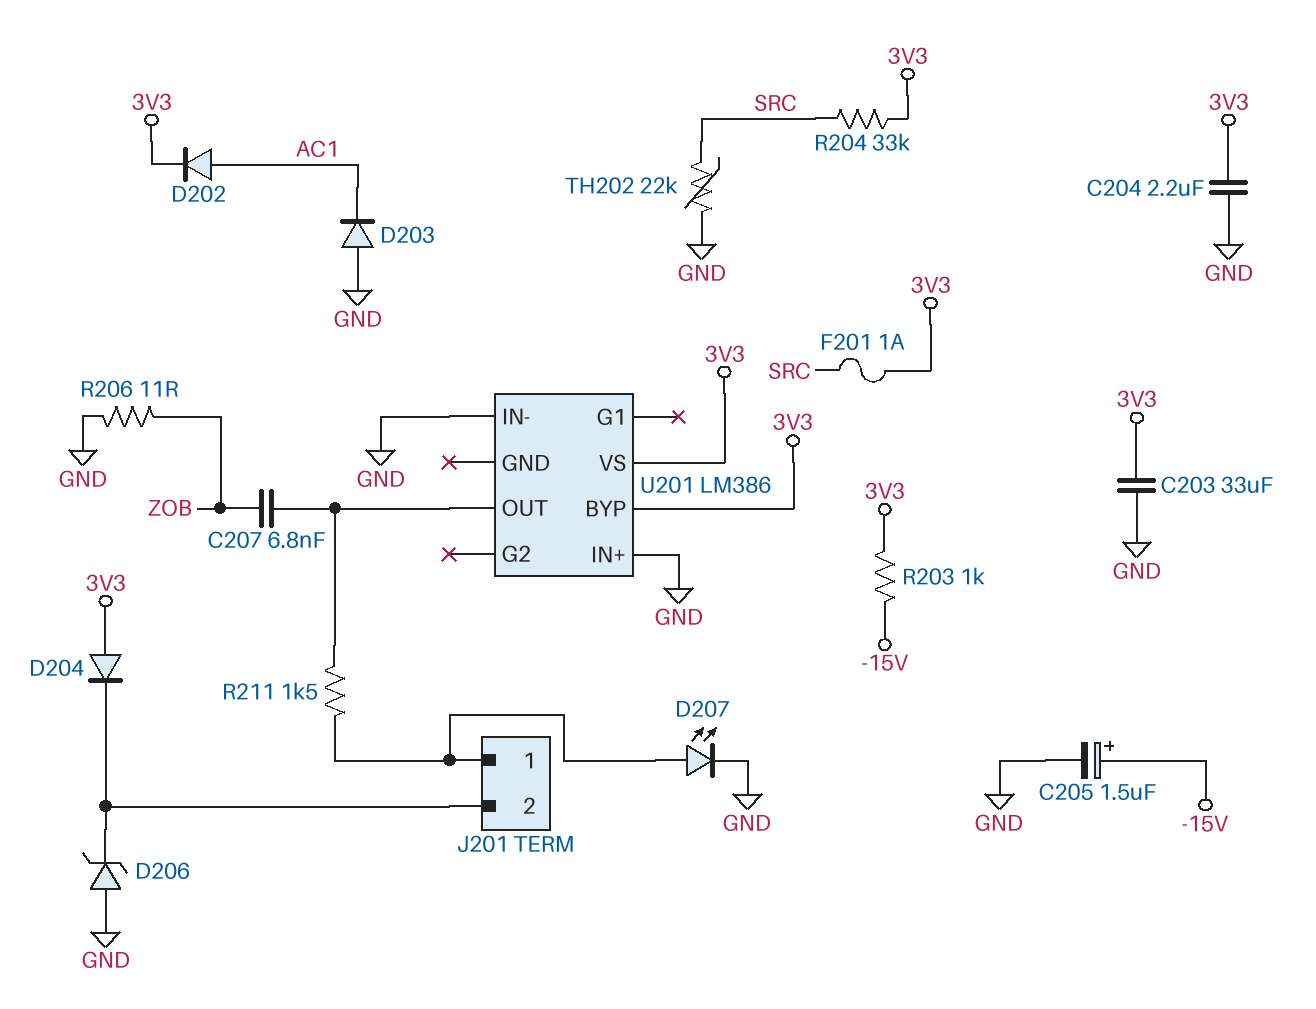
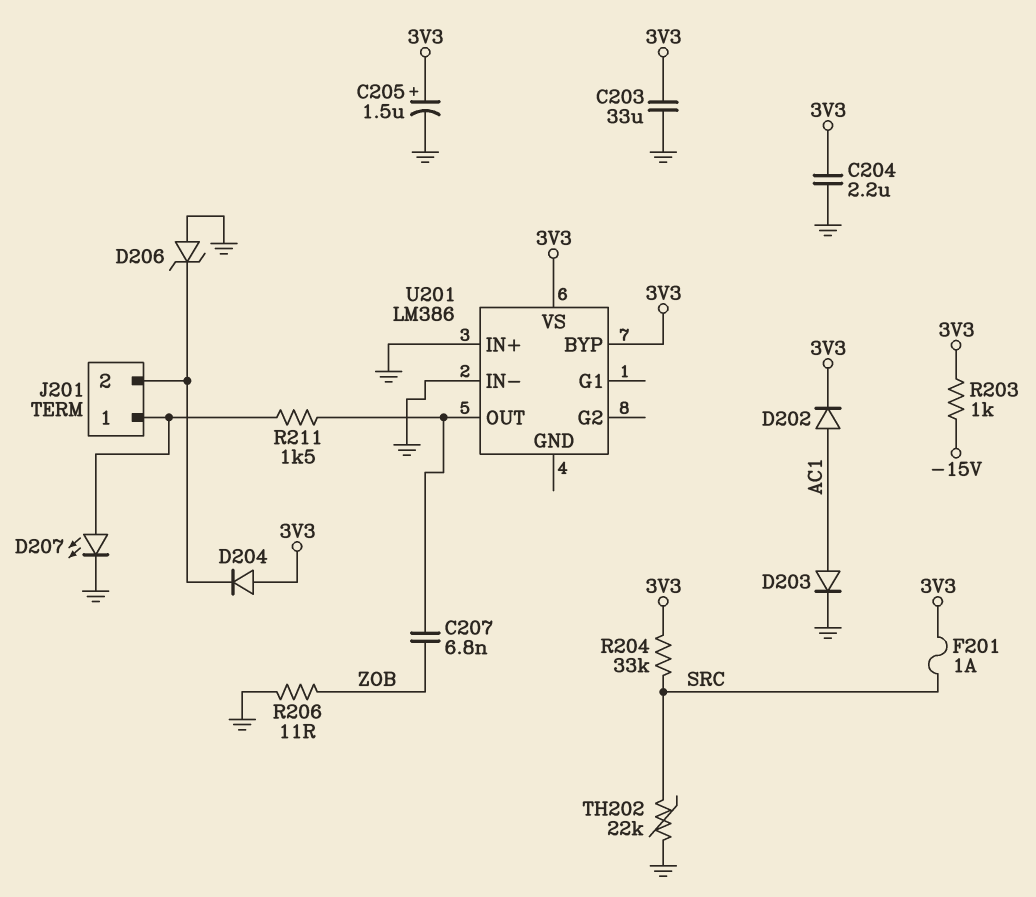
C205: 1.5uF (plus -15V, minus GND) -> 1.5uF (plus 3V3, minus GND)
D203: diode (A GND, K AC1) -> diode (A AC1, K GND)

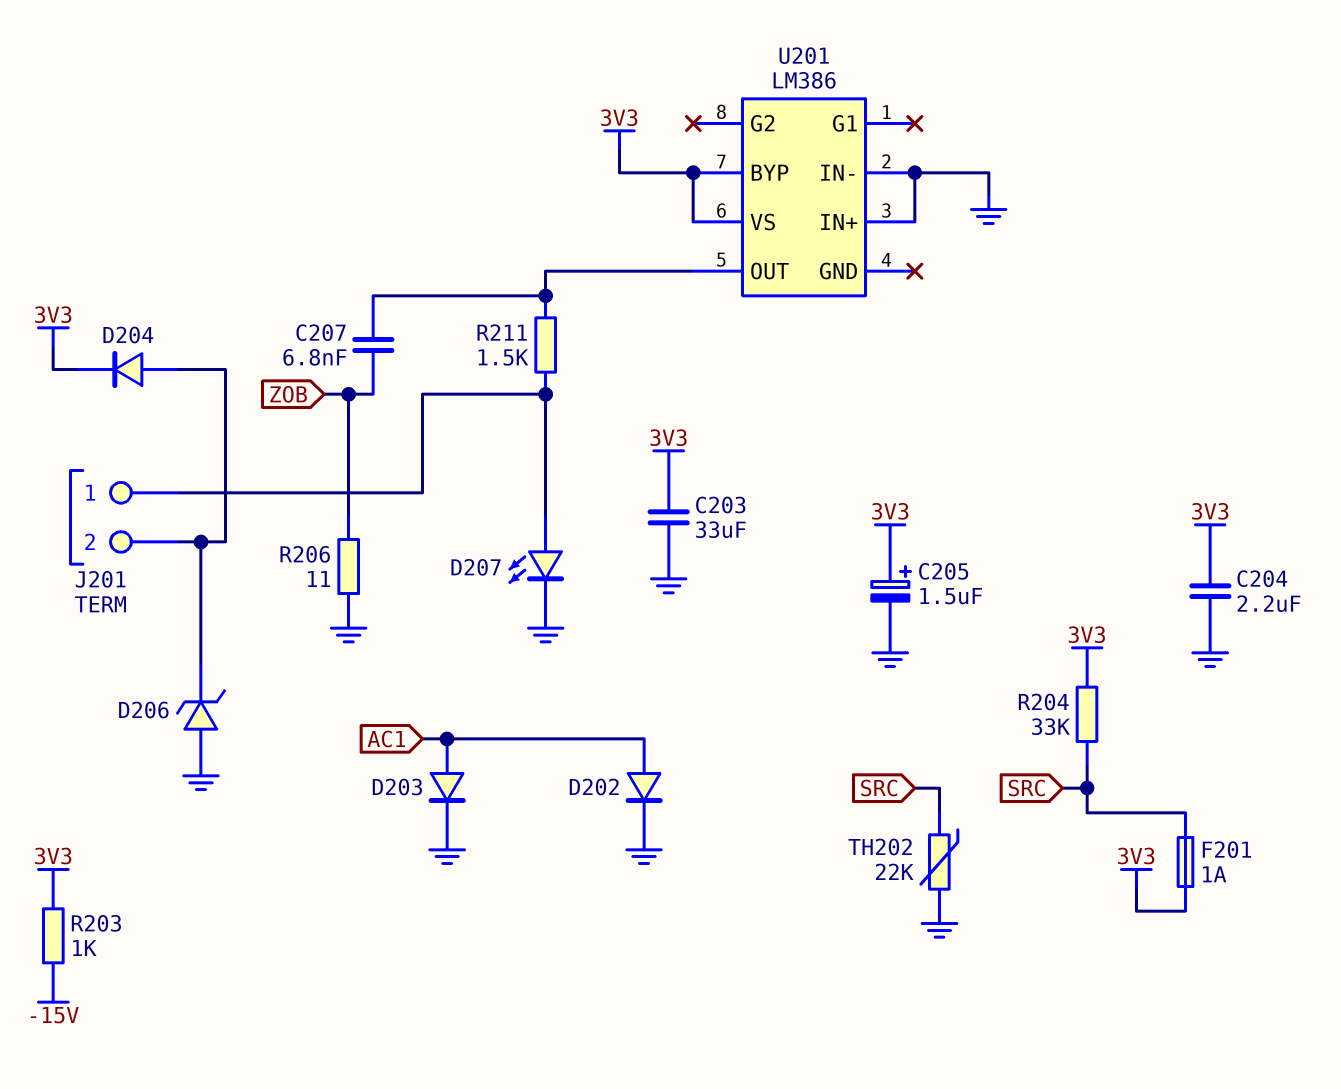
D202: diode (A AC1, K 3V3) -> diode (A AC1, K GND)
D204: diode (A 3V3, K J201/2) -> diode (A J201/2, K 3V3)

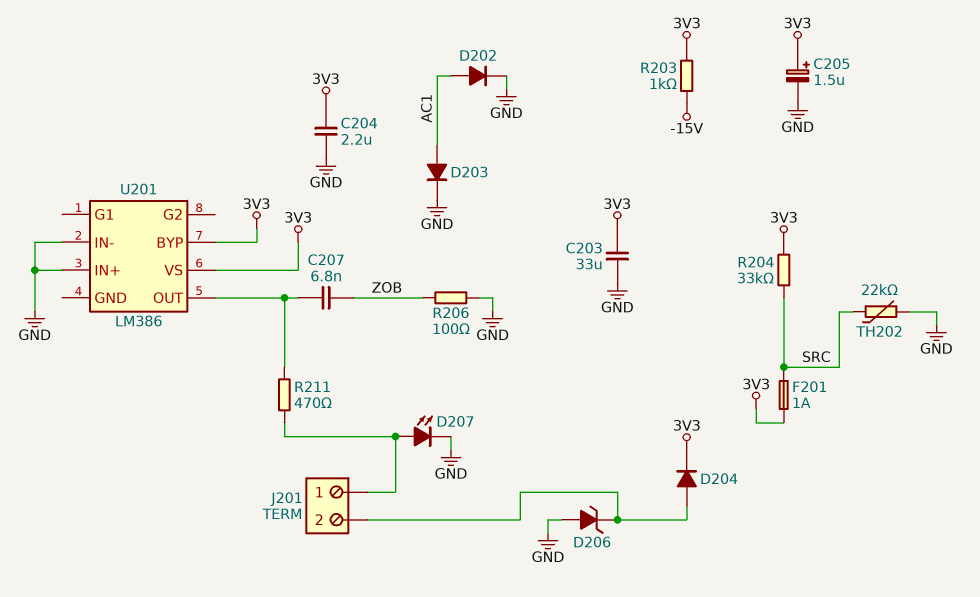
R206: 11 (GND, ZOB) -> 100 (GND, ZOB)
R211: 1.5k (J201/1, U201/OUT) -> 470 (J201/1, U201/OUT)

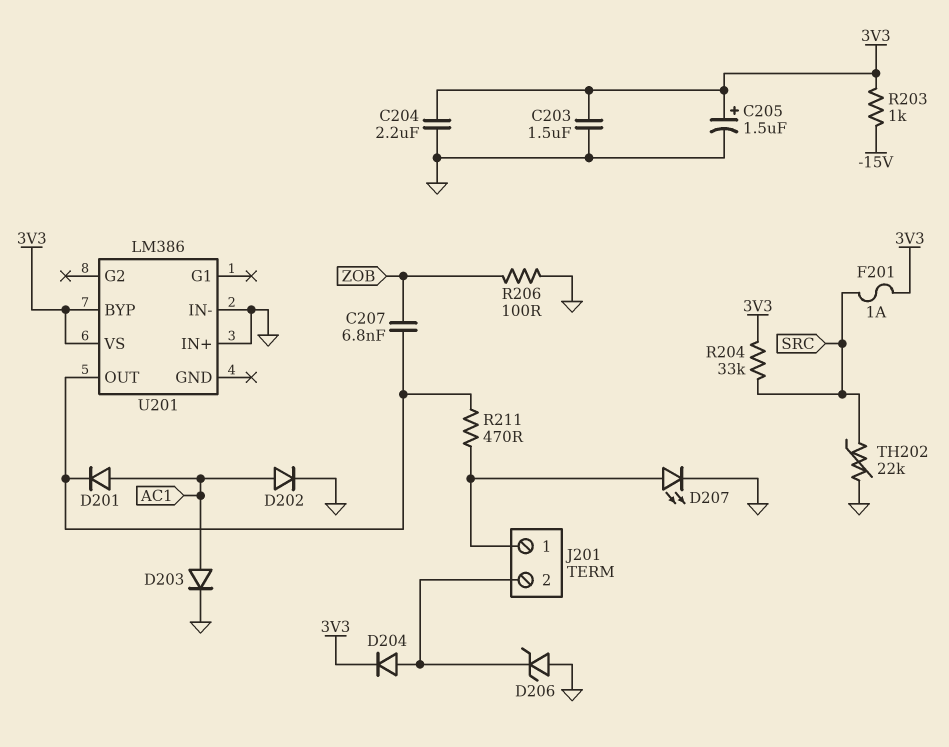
C203: 33uF (3V3, GND) -> 1.5uF (3V3, GND)
D201: none -> diode (A AC1, K U201/OUT)

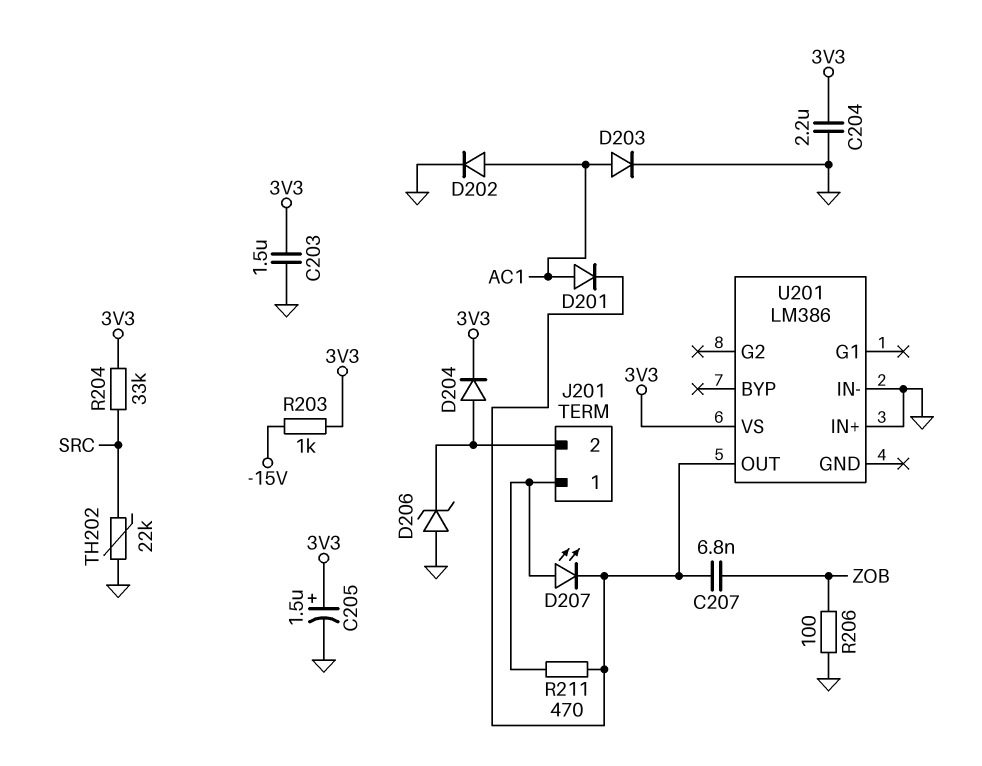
D207: LED (A J201/1, K GND) -> LED (A J201/1, K U201/OUT)
F201: 1A (3V3, SRC) -> none
U201 pin BYP: 3V3 -> none

